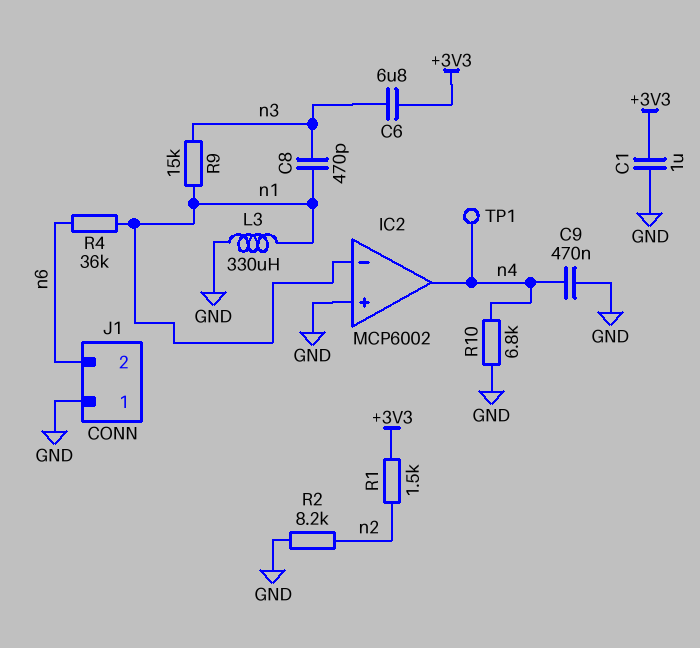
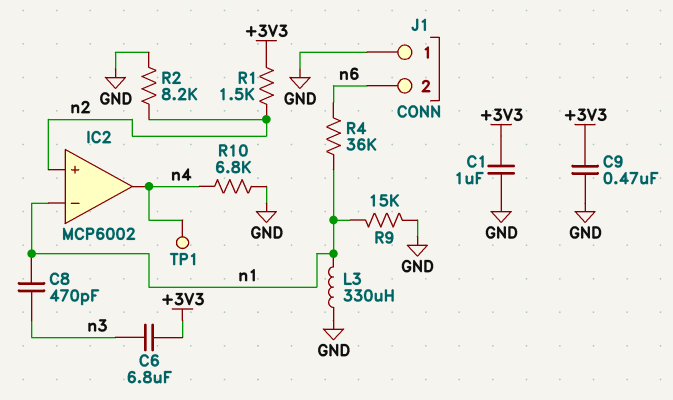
C9: 470nF (GND, n4) -> 470nF (+3V3, GND)
IC2 pin in+: GND -> n2
R9: 15k (n1, n3) -> 15k (GND, n1)

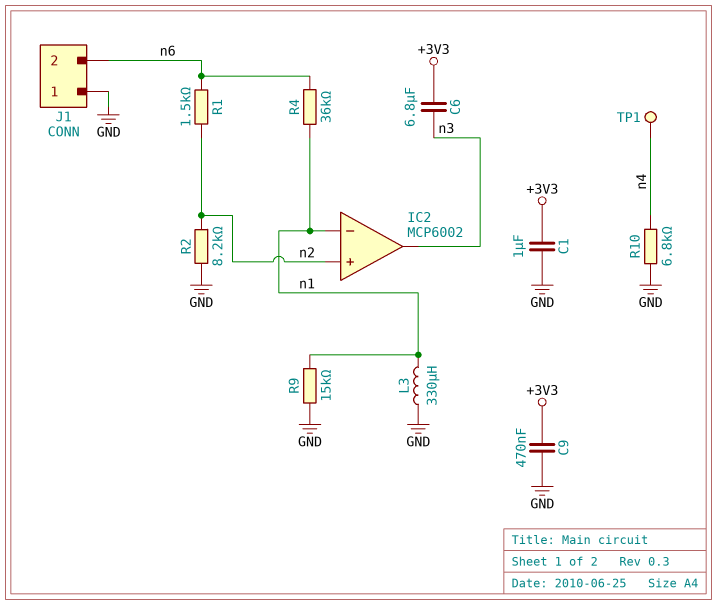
C8: 470pF (n1, n3) -> none
IC2 pin out: n4 -> n3
R1: 1.5k (+3V3, n2) -> 1.5k (n2, n6)

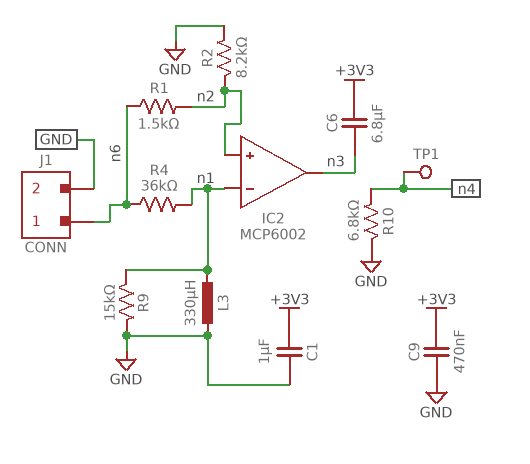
J1 pin 1: GND -> n6
J1 pin 2: n6 -> GND

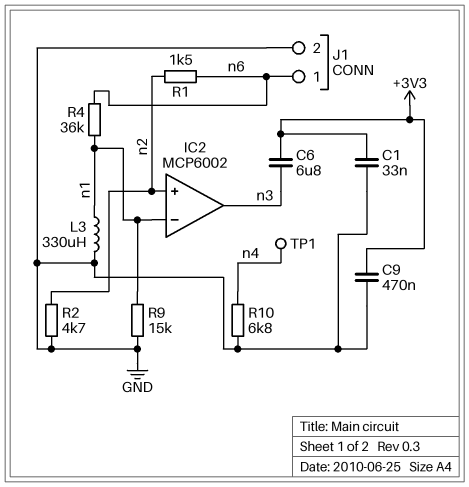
C1: 1uF (+3V3, GND) -> 33nF (+3V3, GND)
R2: 8.2k (GND, n2) -> 4.7k (GND, n2)

